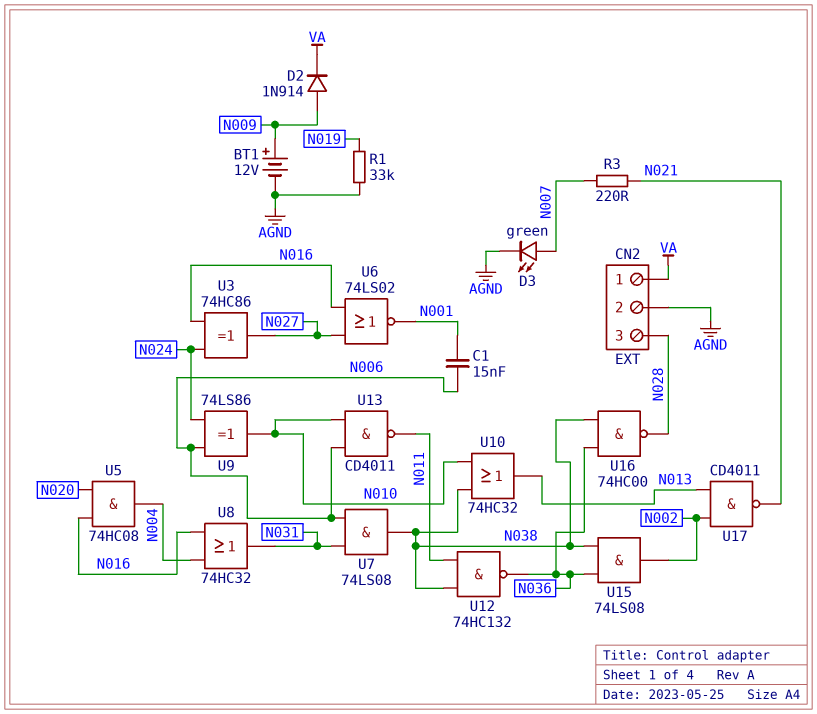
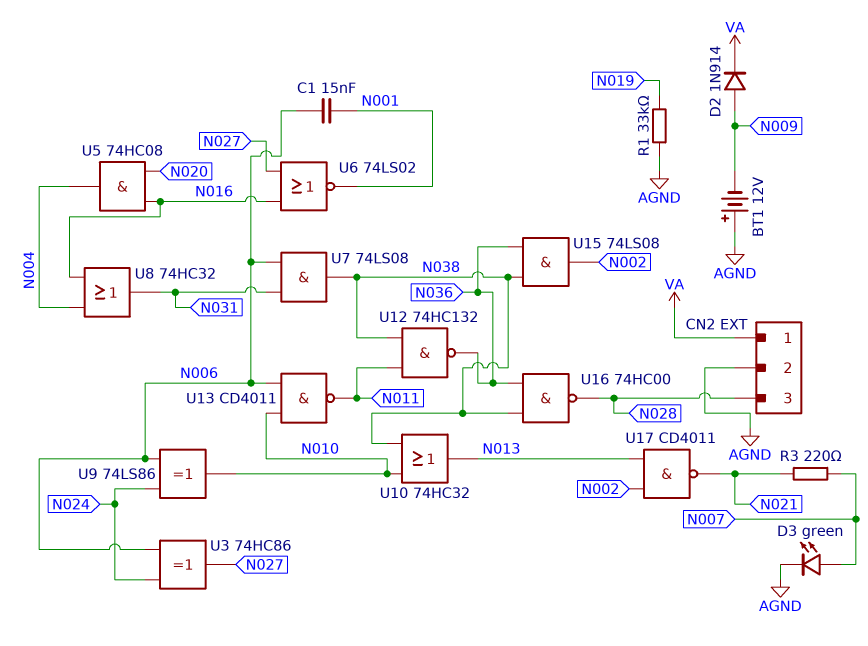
BT1: 12V (plus N009, minus AGND) -> 12V (plus AGND, minus N009)
U3: XOR 74HC86 (in N016, in N024, out N027) -> XOR 74HC86 (in N006, in N024, out N027)

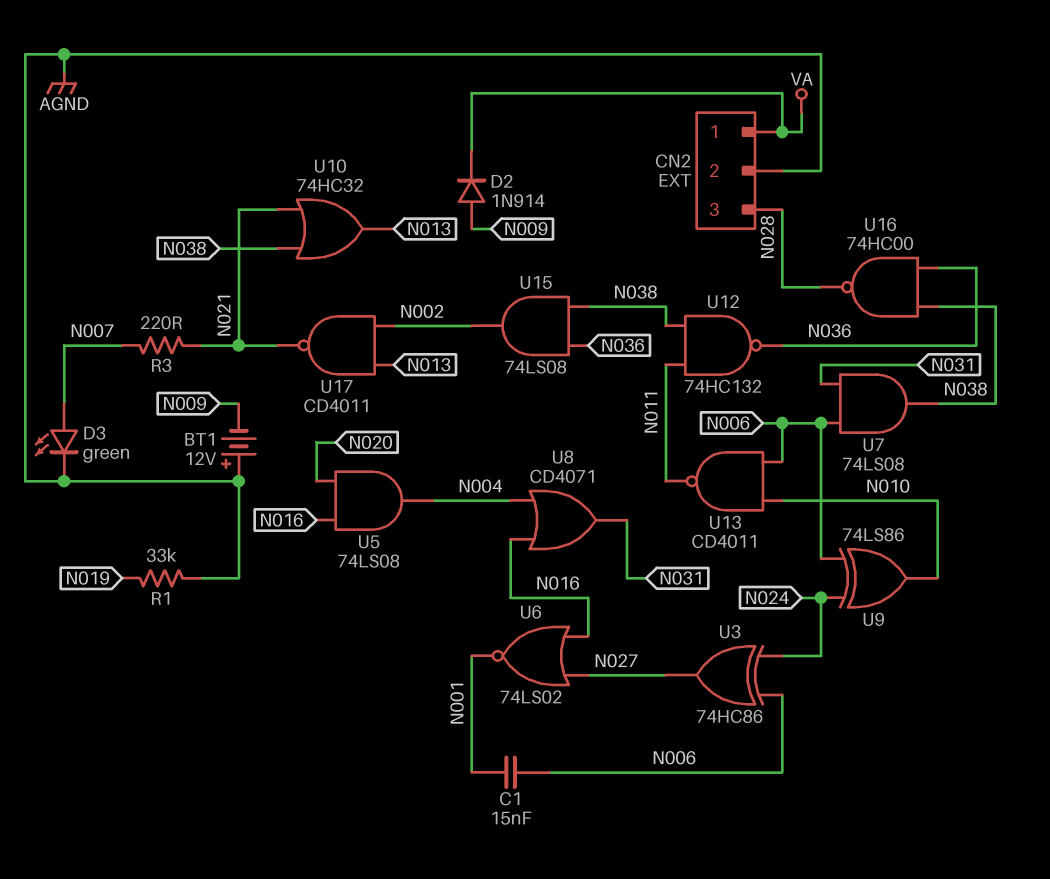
U5: AND 74HC08 (in N016, in N020, out N004) -> AND 74LS08 (in N016, in N020, out N004)
U8: OR 74HC32 (in N004, in N016, out N031) -> OR CD4071 (in N004, in N016, out N031)
U10: OR 74HC32 (in N010, in N038, out N013) -> OR 74HC32 (in N021, in N038, out N013)

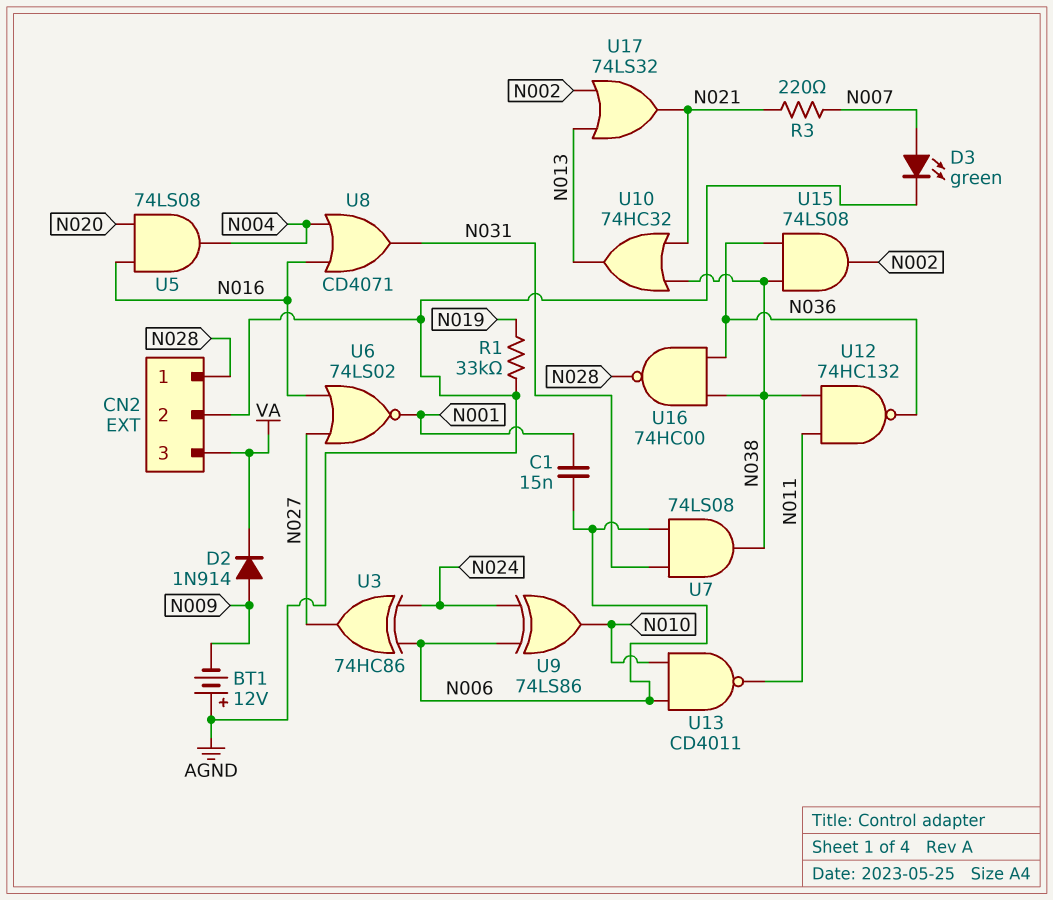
CN2 pin 1: VA -> N028
CN2 pin 3: N028 -> VA
U17: NAND CD4011 (in N002, in N013, out N021) -> OR 74LS32 (in N002, in N013, out N021)

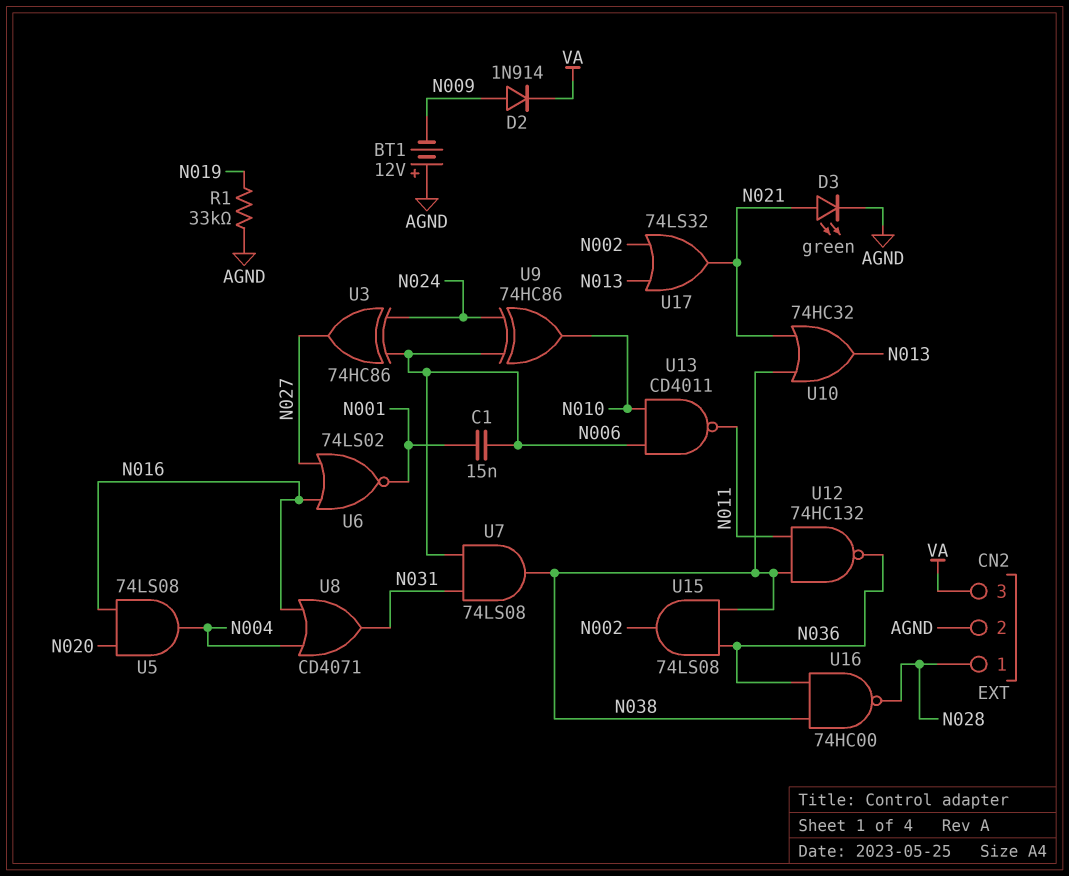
D3: LED green (A N007, K AGND) -> LED green (A N021, K AGND)
R3: 220 (N007, N021) -> none
U9: XOR 74LS86 (in N006, in N024, out N010) -> XOR 74HC86 (in N006, in N024, out N010)

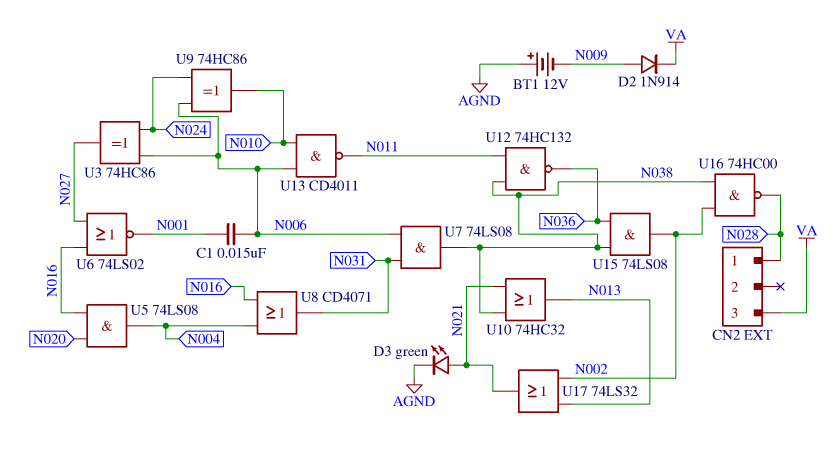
CN2 pin 2: AGND -> none
R1: 33k (AGND, N019) -> none
U16: NAND 74HC00 (in N036, in N038, out N028) -> NAND 74HC00 (in N002, in N038, out N028)

